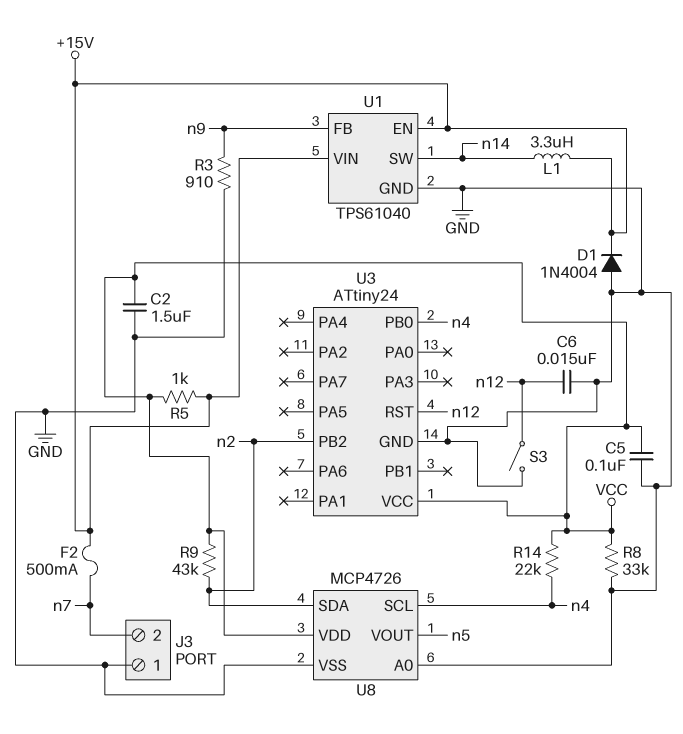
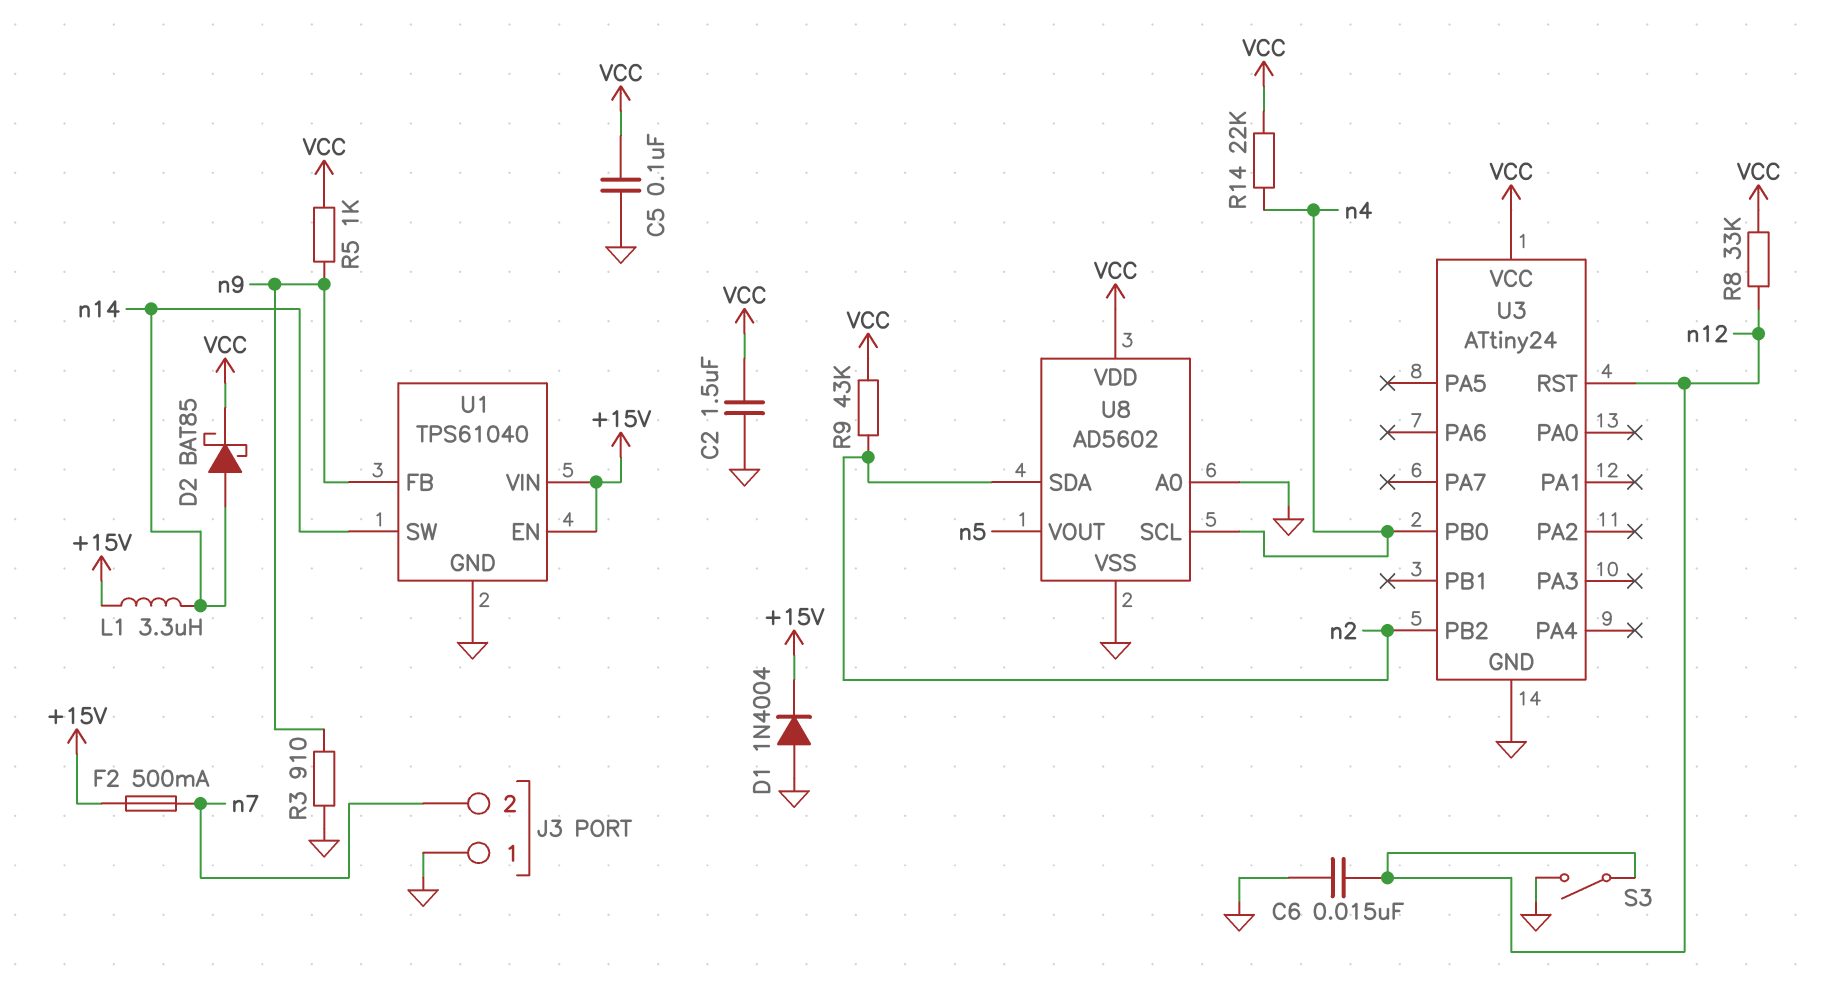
D2: none -> schottky BAT85 (A n14, K VCC)
R5: 1k (+15V, VCC) -> 1k (VCC, n9)
R8: 33k (GND, VCC) -> 33k (VCC, n12)
U8: MCP4726 -> AD5602

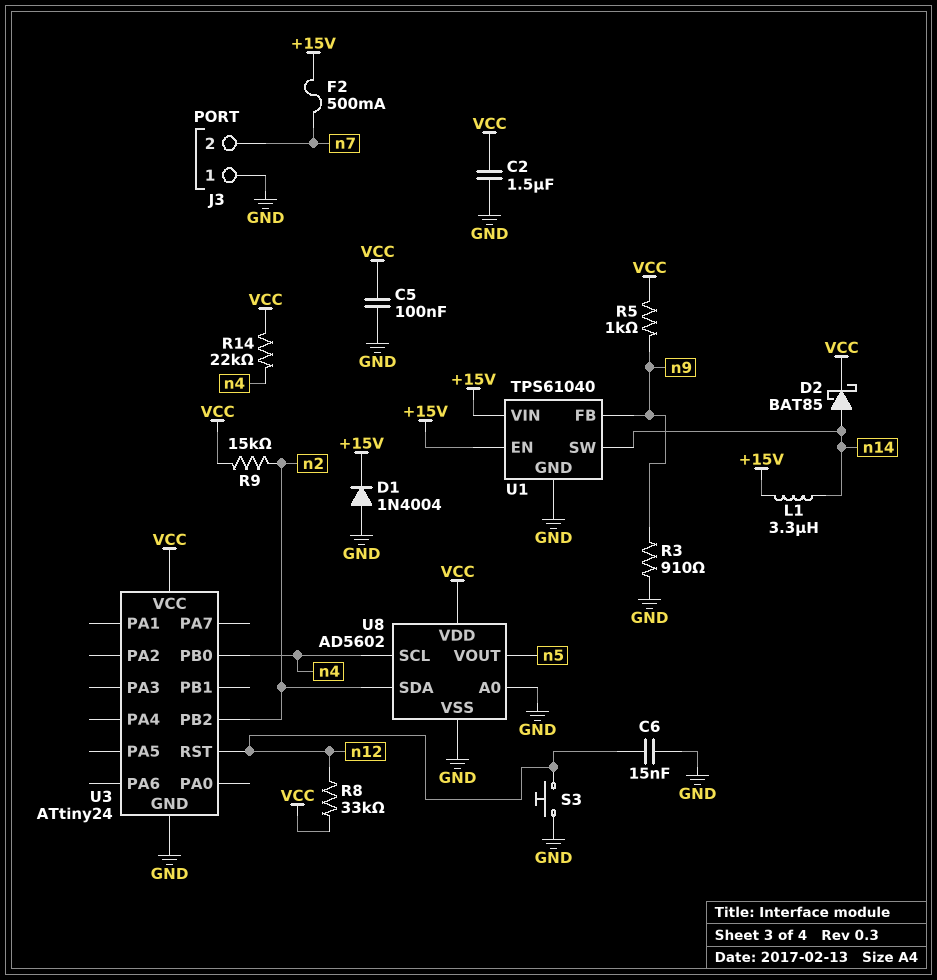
R9: 43k (VCC, n2) -> 15k (VCC, n2)
S3: switch (GND, n12) -> button (GND, n12)

